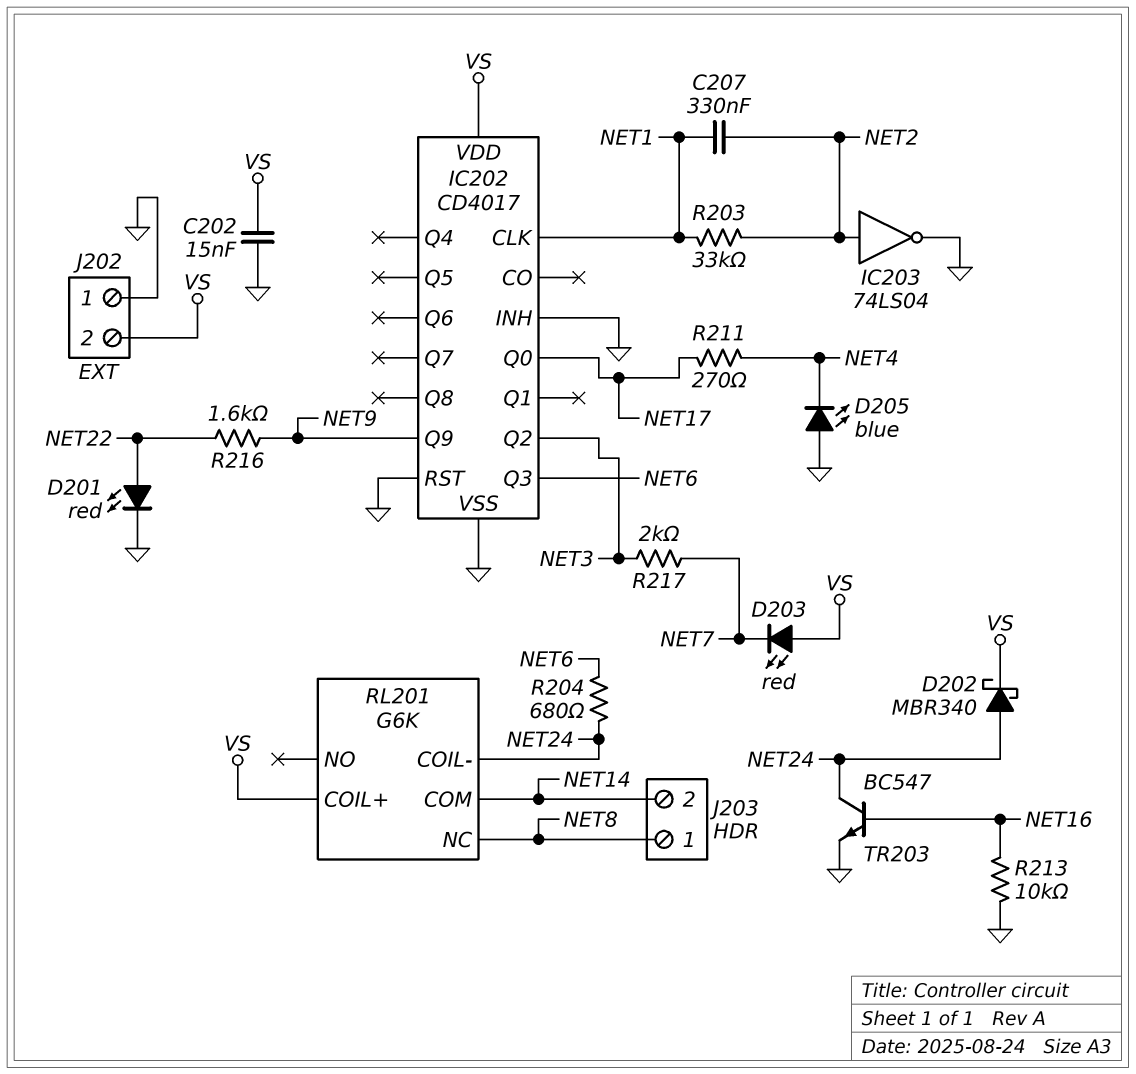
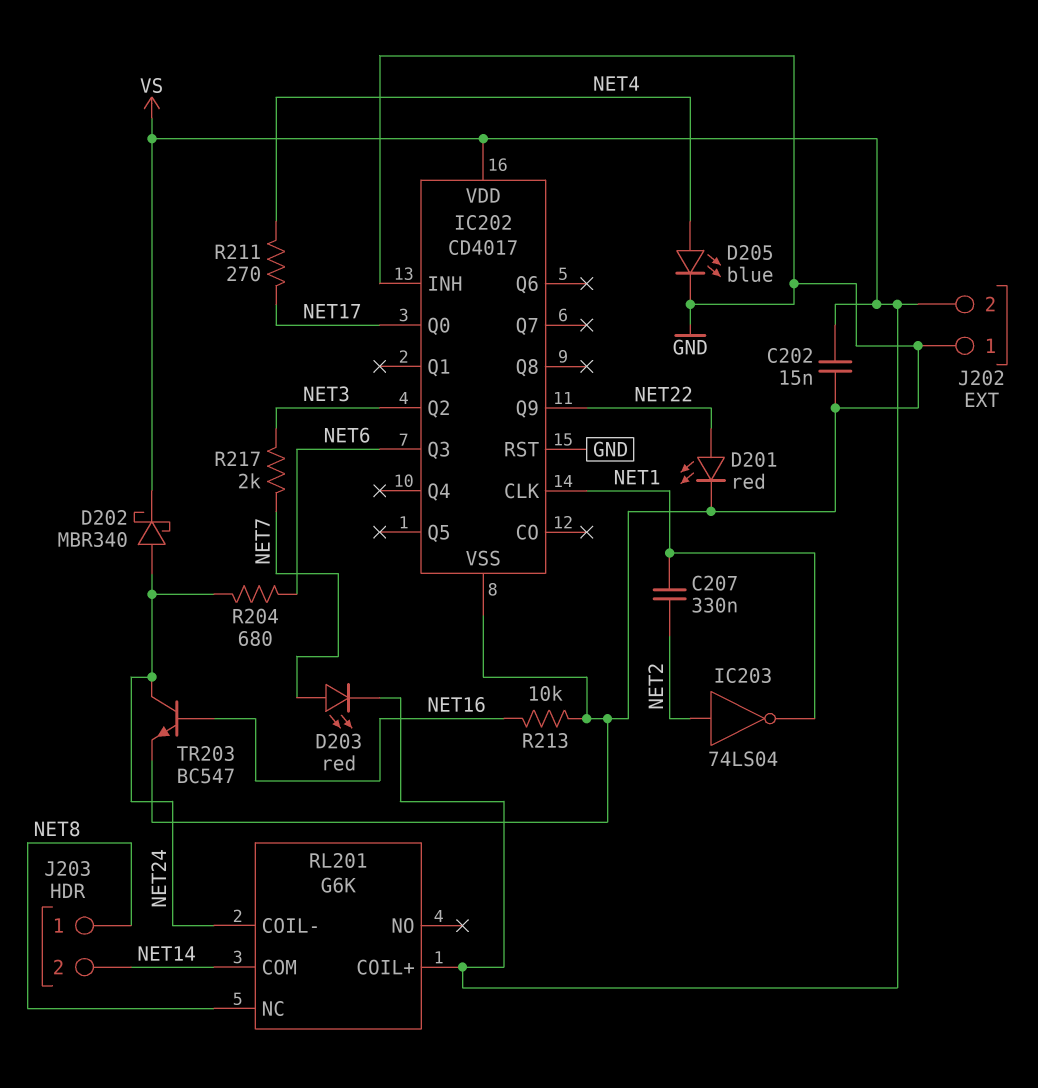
D203: LED red (A VS, K NET7) -> LED red (A NET7, K VS)
D205: LED blue (A GND, K NET4) -> LED blue (A NET4, K GND)
IC202 pin Q9: NET9 -> NET22
IC203: NOT 74LS04 (in NET2, out GND) -> NOT 74LS04 (in NET2, out NET1)
R203: 33k (NET1, NET2) -> none
R216: 1.6k (NET9, NET22) -> none

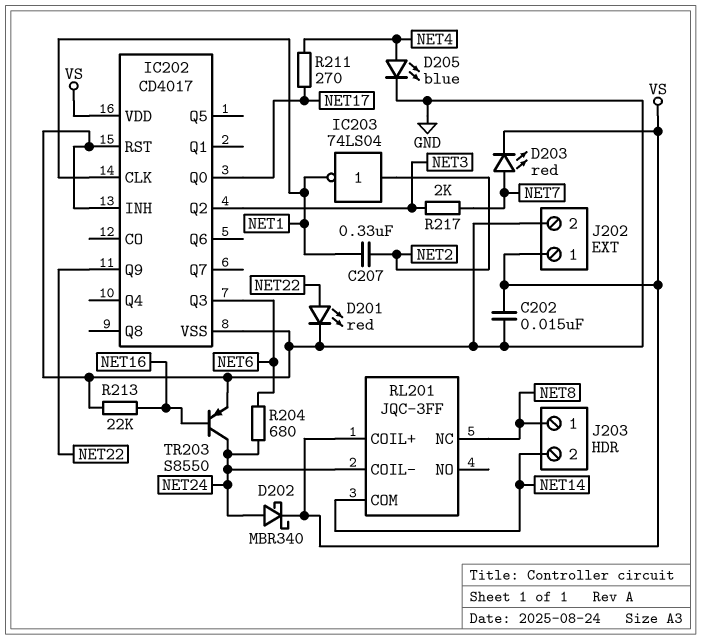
J202 pin 1: GND -> VS
J202 pin 2: VS -> GND
R213: 10k (GND, NET16) -> 22k (GND, NET16)
RL201: G6K -> JQC-3FF
TR203: NPN BC547 (B NET16, C NET24, E GND) -> PNP S8550 (B NET16, C NET24, E GND)

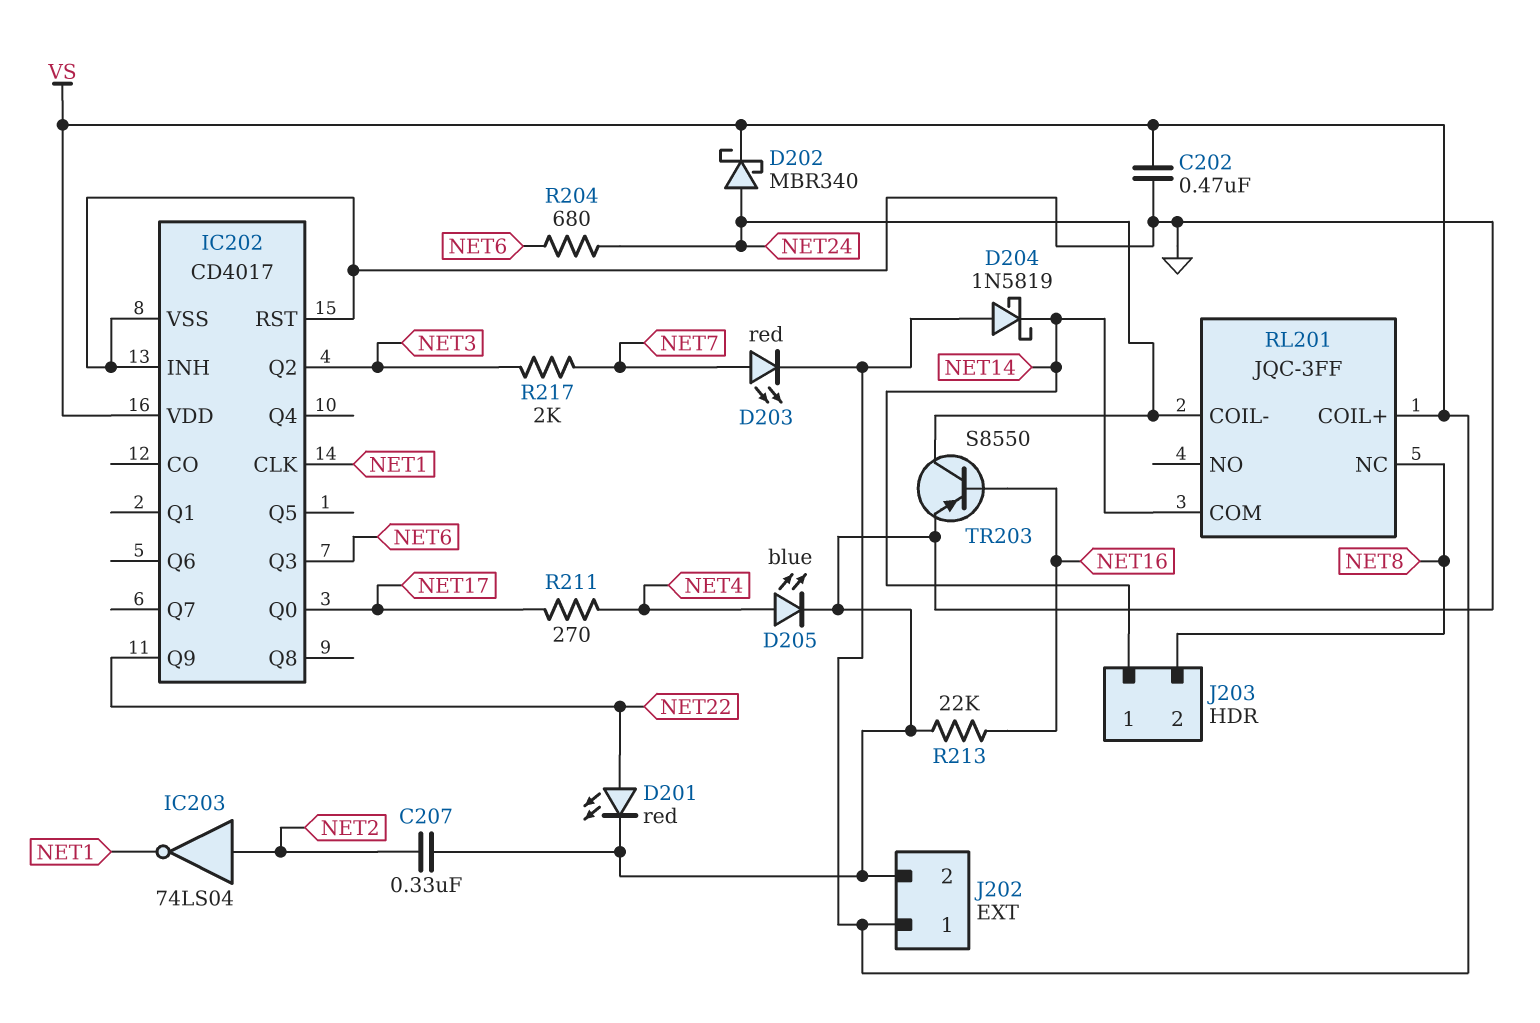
C202: 15nF (GND, VS) -> 470nF (GND, VS)
C207: 330nF (NET1, NET2) -> 330nF (GND, NET2)
D204: none -> schottky 1N5819 (A VS, K NET14)
J203 pin 1: NET8 -> NET14
J203 pin 2: NET14 -> NET8

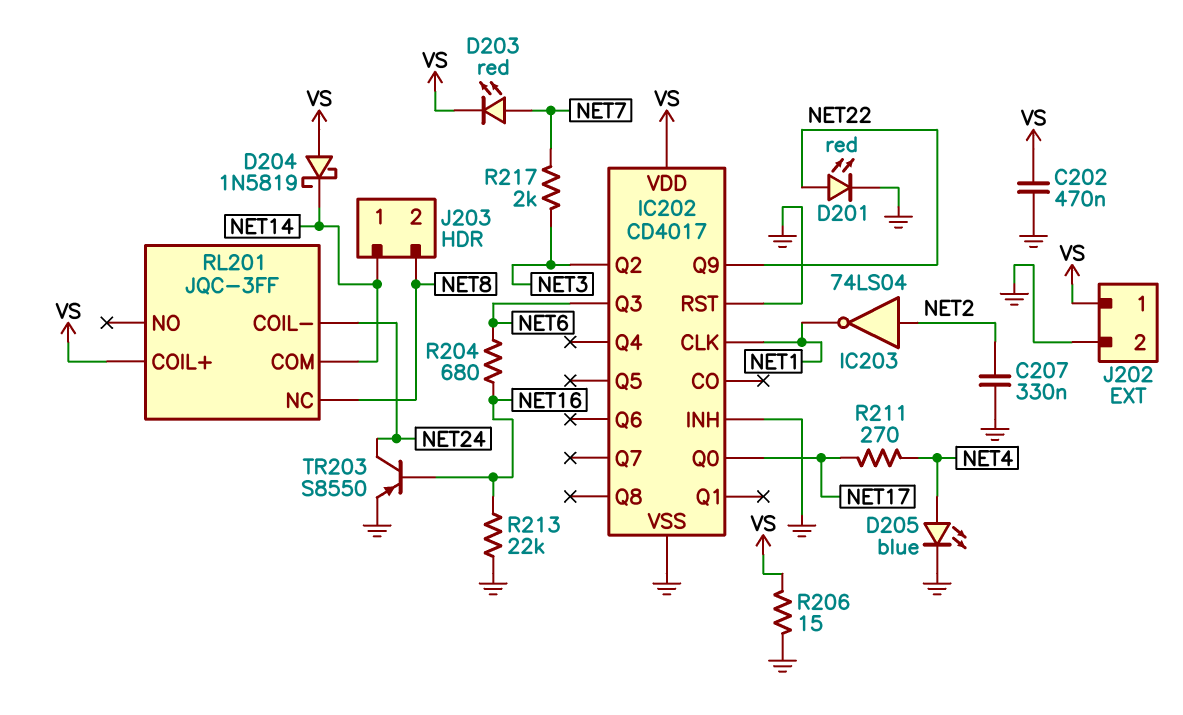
D202: schottky MBR340 (A NET24, K VS) -> none
R204: 680 (NET6, NET24) -> 680 (NET6, NET16)
R206: none -> 15 (GND, VS)

